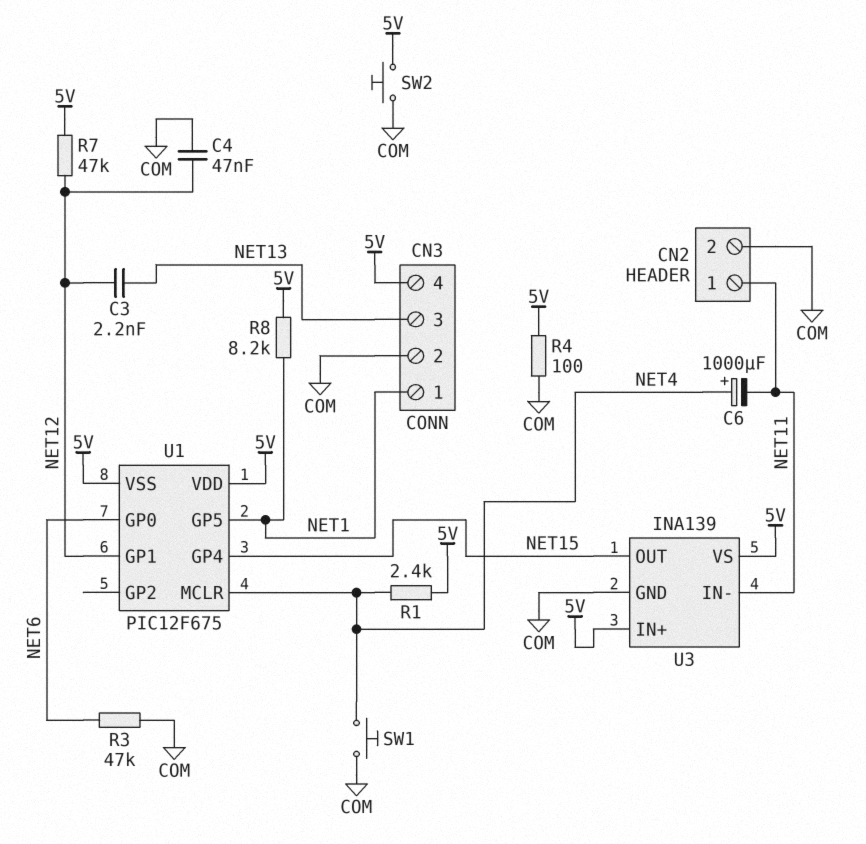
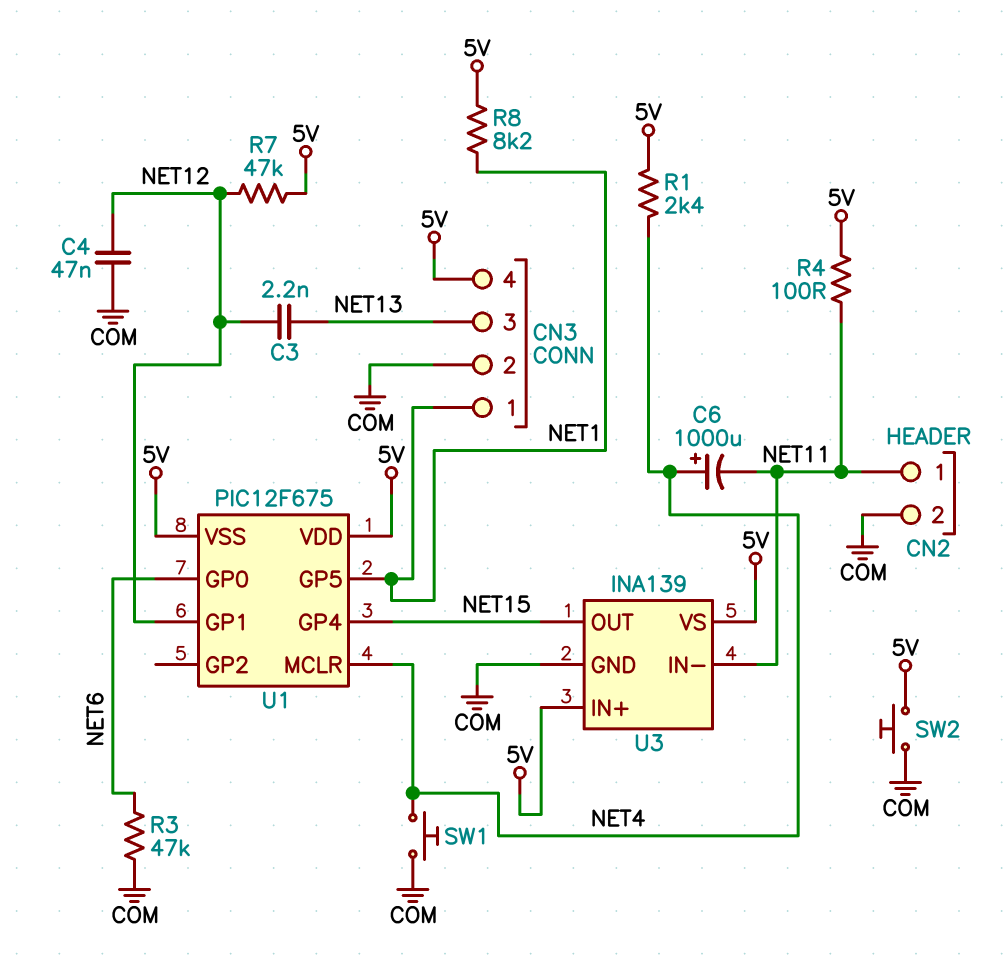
R4: 100 (5V, COM) -> 100 (5V, NET11)

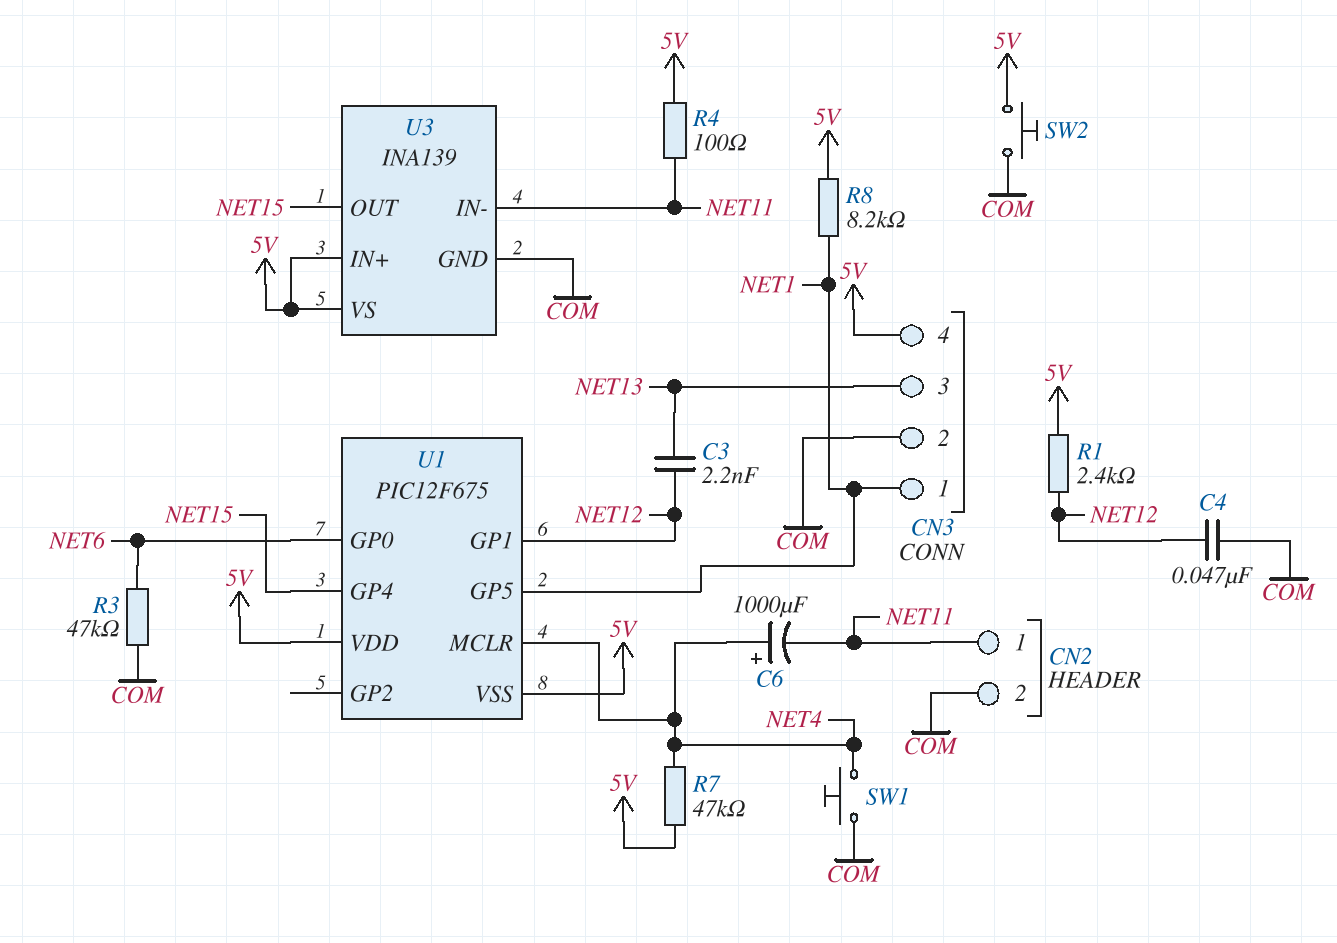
R1: 2.4k (5V, NET4) -> 2.4k (5V, NET12)
R7: 47k (5V, NET12) -> 47k (5V, NET4)

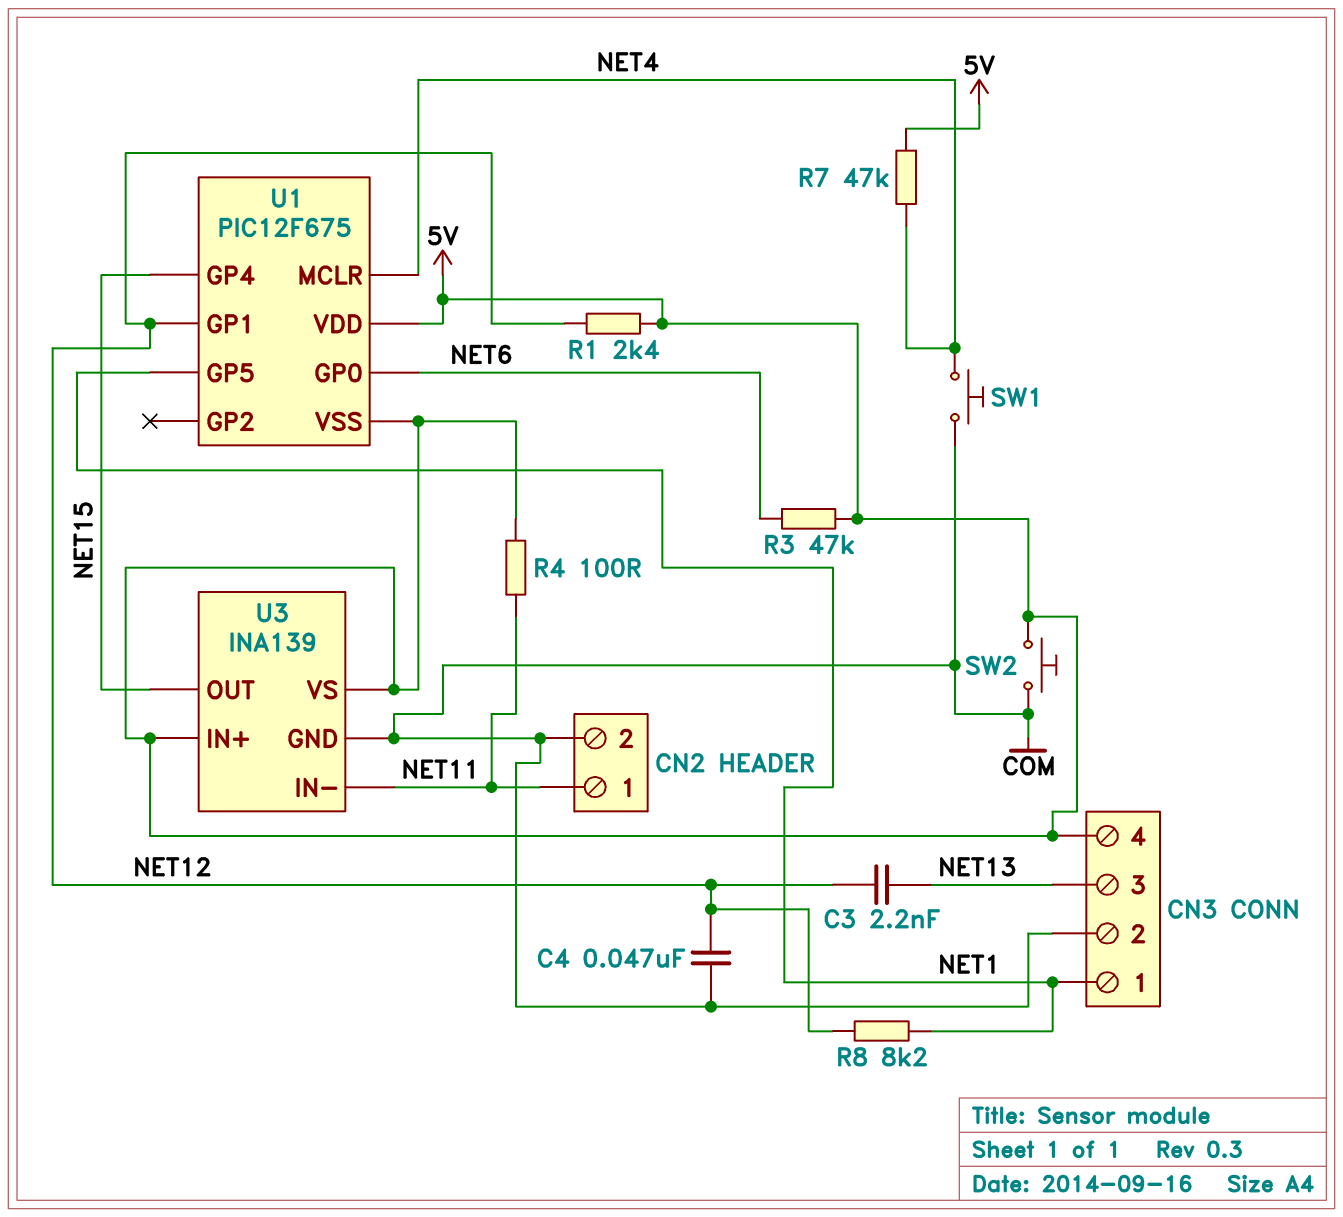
C6: 1000uF (plus NET4, minus NET11) -> none
R3: 47k (COM, NET6) -> 47k (5V, NET6)
R8: 8.2k (5V, NET1) -> 8.2k (NET1, NET12)

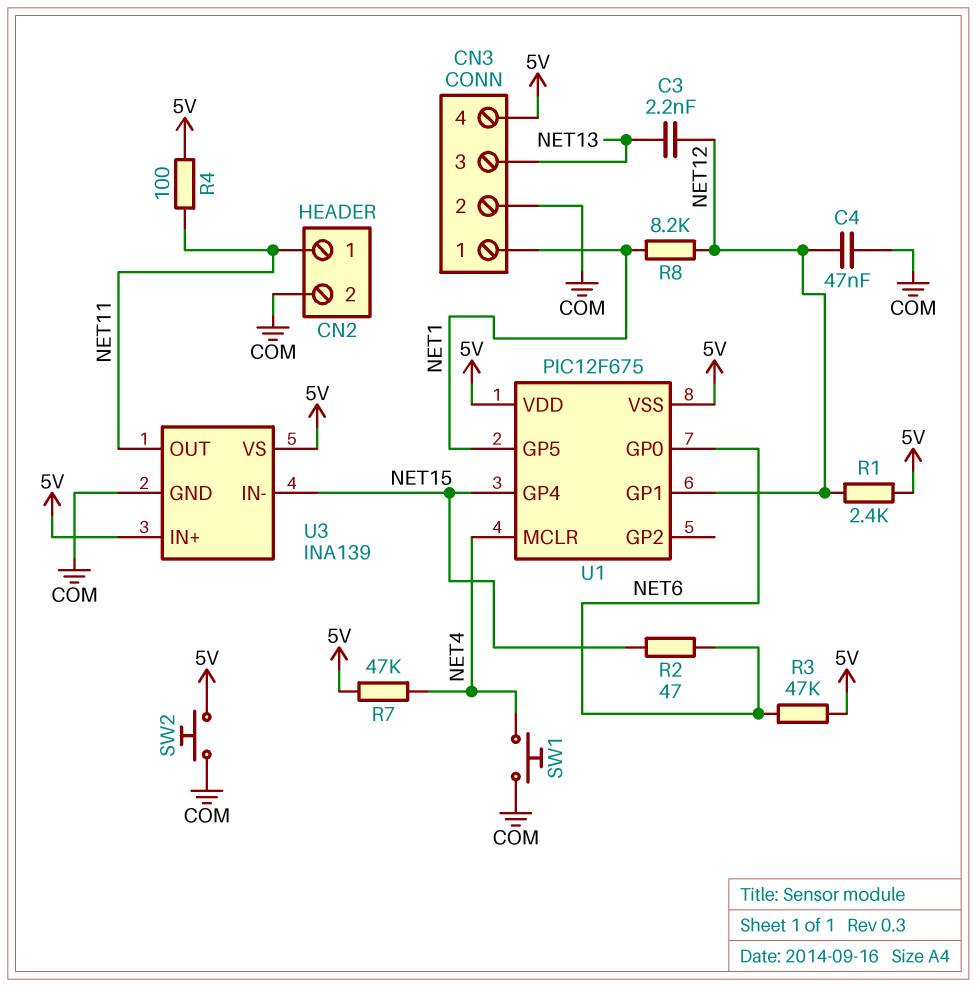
R2: none -> 47 (NET6, NET15)
U3 pin IN-: NET11 -> NET15
U3 pin OUT: NET15 -> NET11

